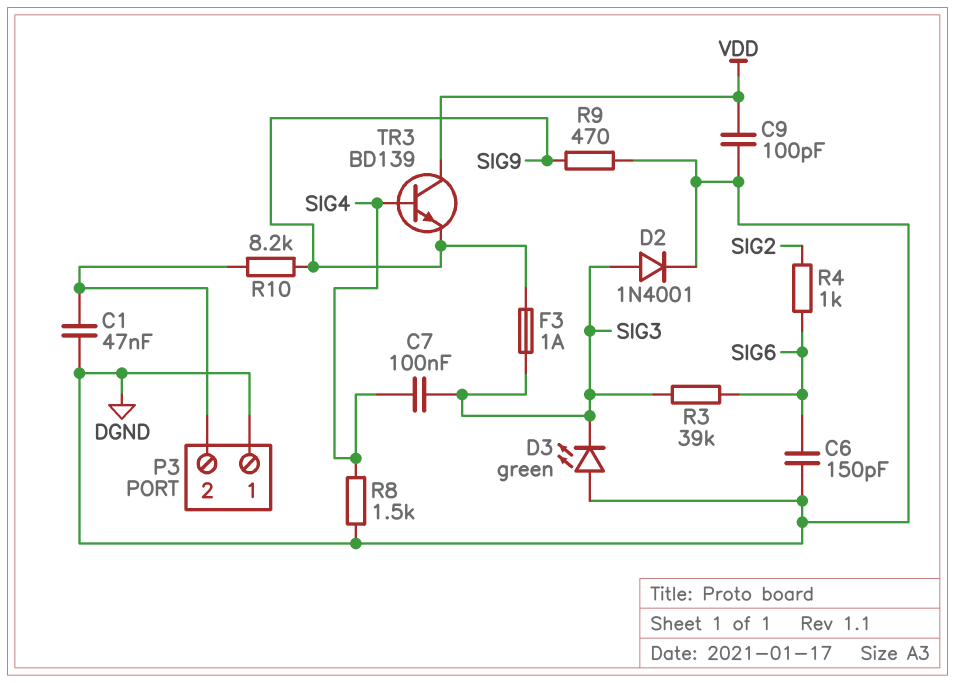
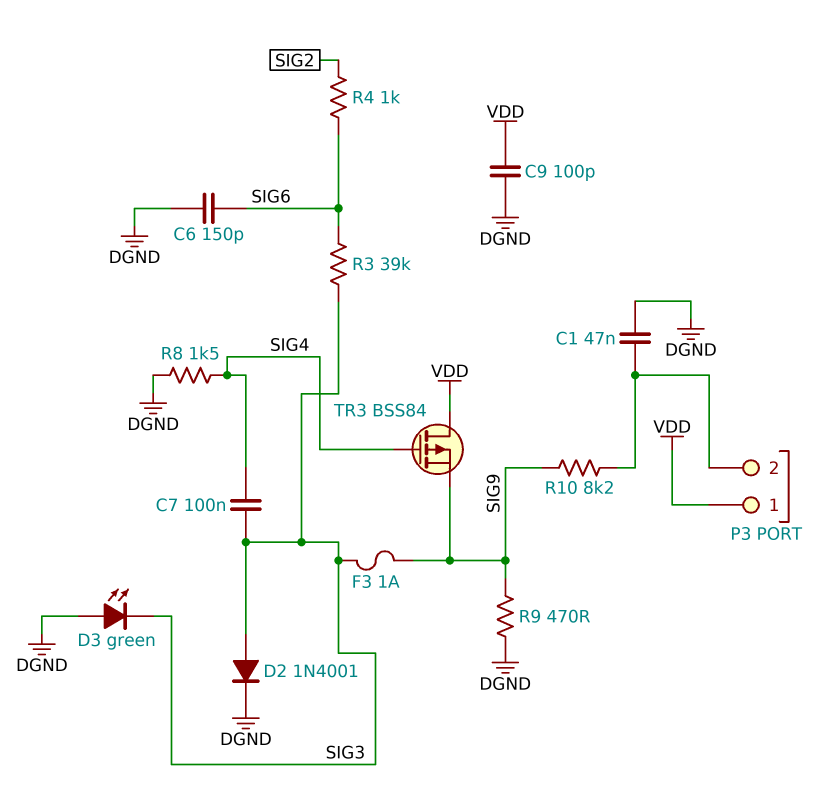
P3 pin 1: DGND -> VDD
TR3: NPN BD139 (B SIG4, C VDD, E SIG9) -> PMOS BSS84 (G SIG4, D VDD, S SIG9)

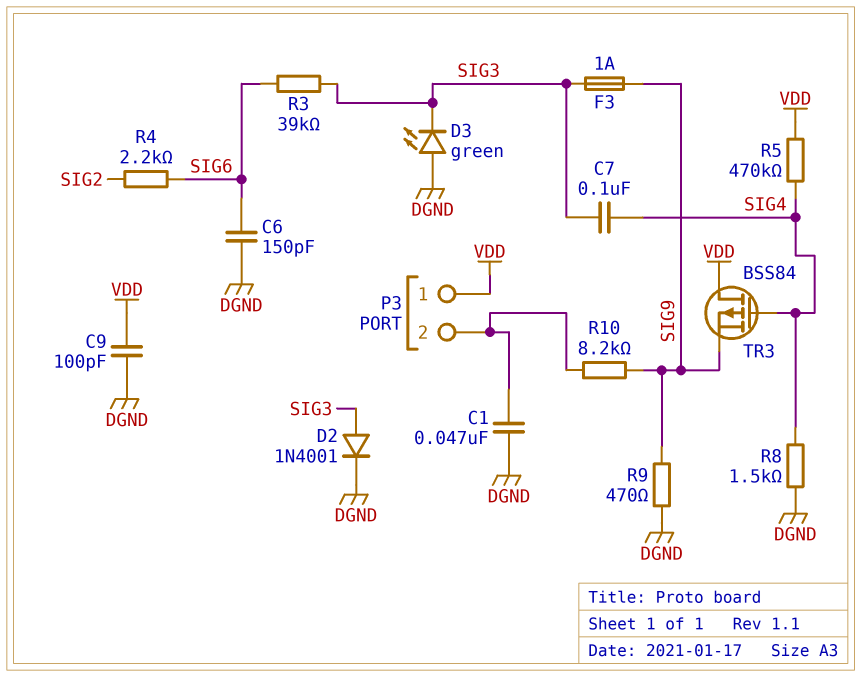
R4: 1k (SIG2, SIG6) -> 2.2k (SIG2, SIG6)
R5: none -> 470k (SIG4, VDD)

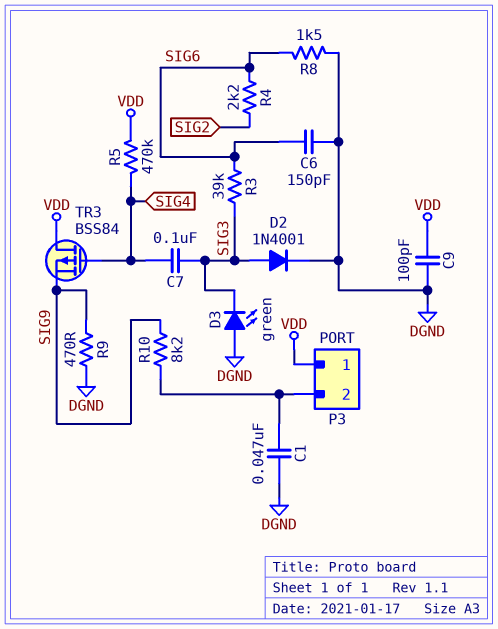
F3: 1A (SIG3, SIG9) -> none
R8: 1.5k (DGND, SIG4) -> 1.5k (DGND, SIG6)

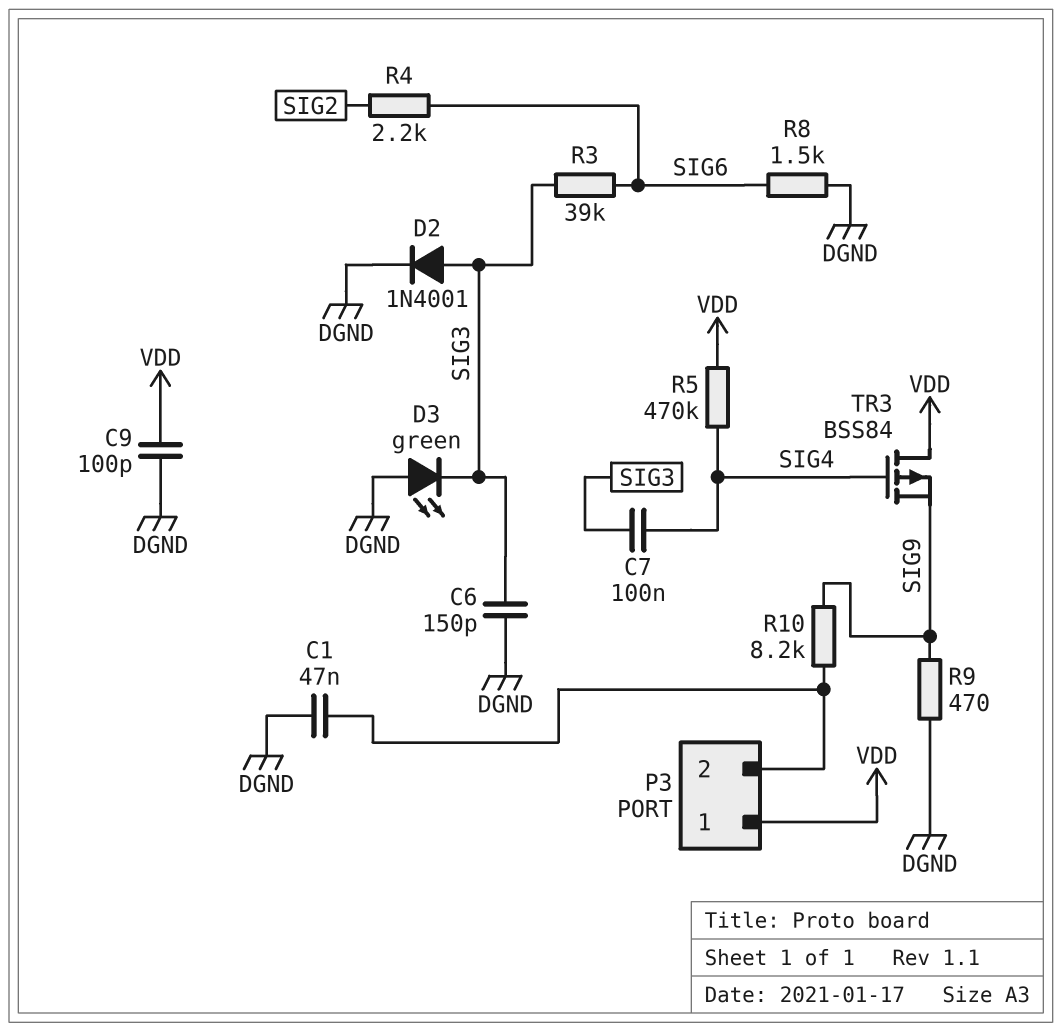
C6: 150pF (DGND, SIG6) -> 150pF (DGND, SIG3)

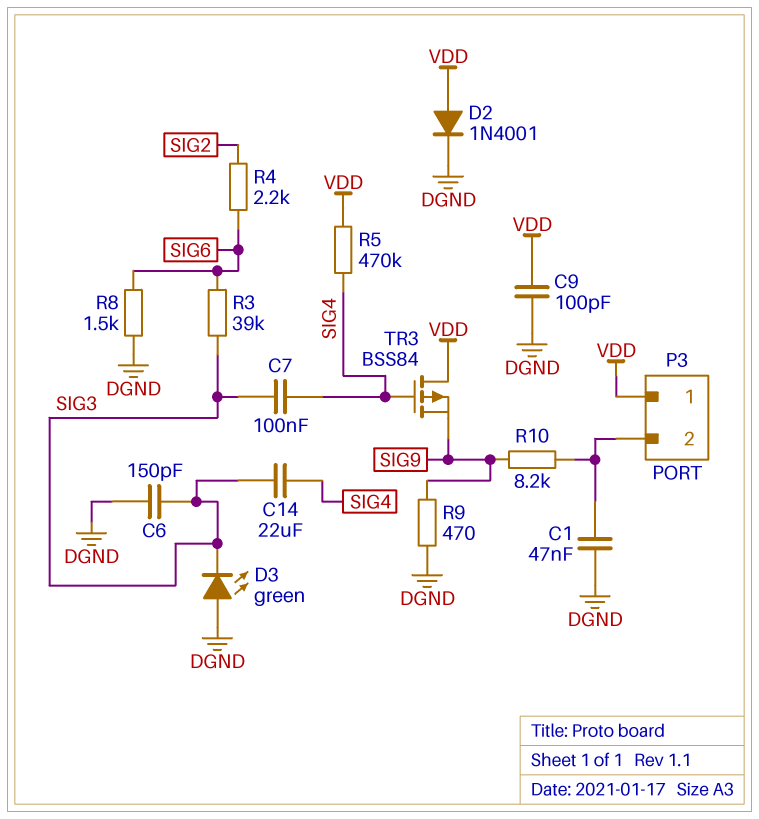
C14: none -> 22uF (SIG3, SIG4)
D2: diode 1N4001 (A SIG3, K DGND) -> diode 1N4001 (A VDD, K DGND)

